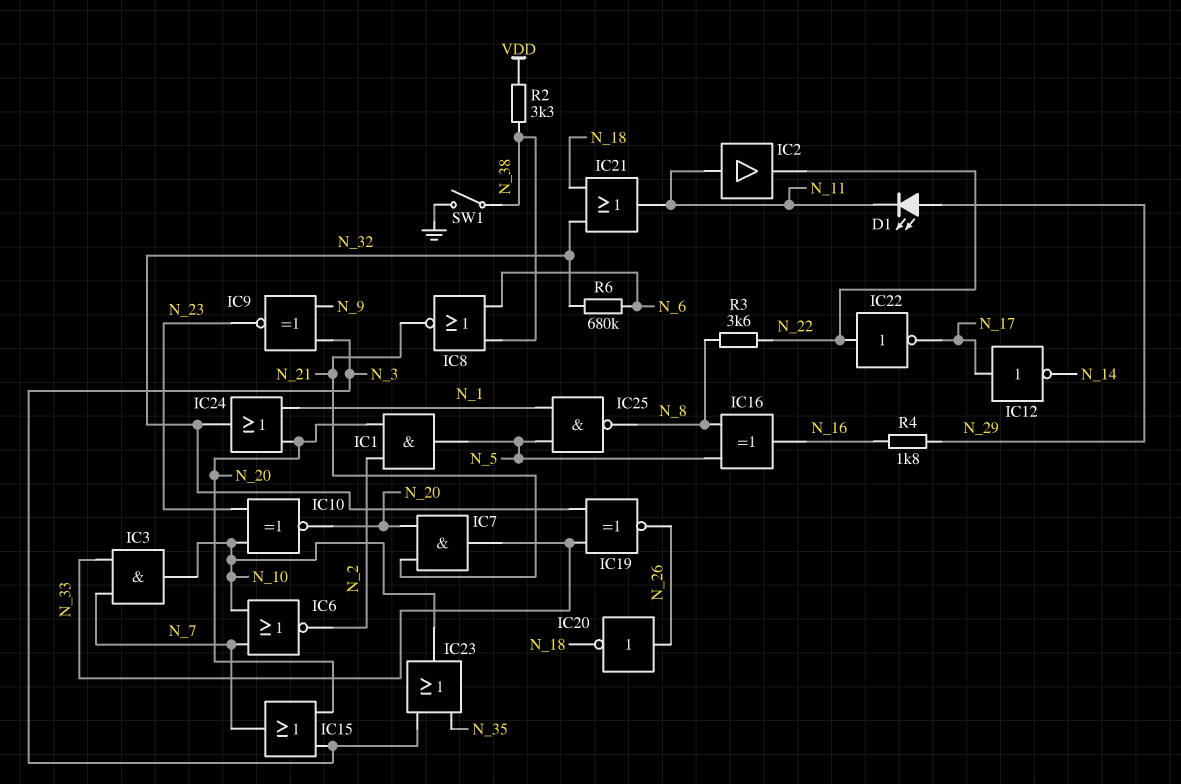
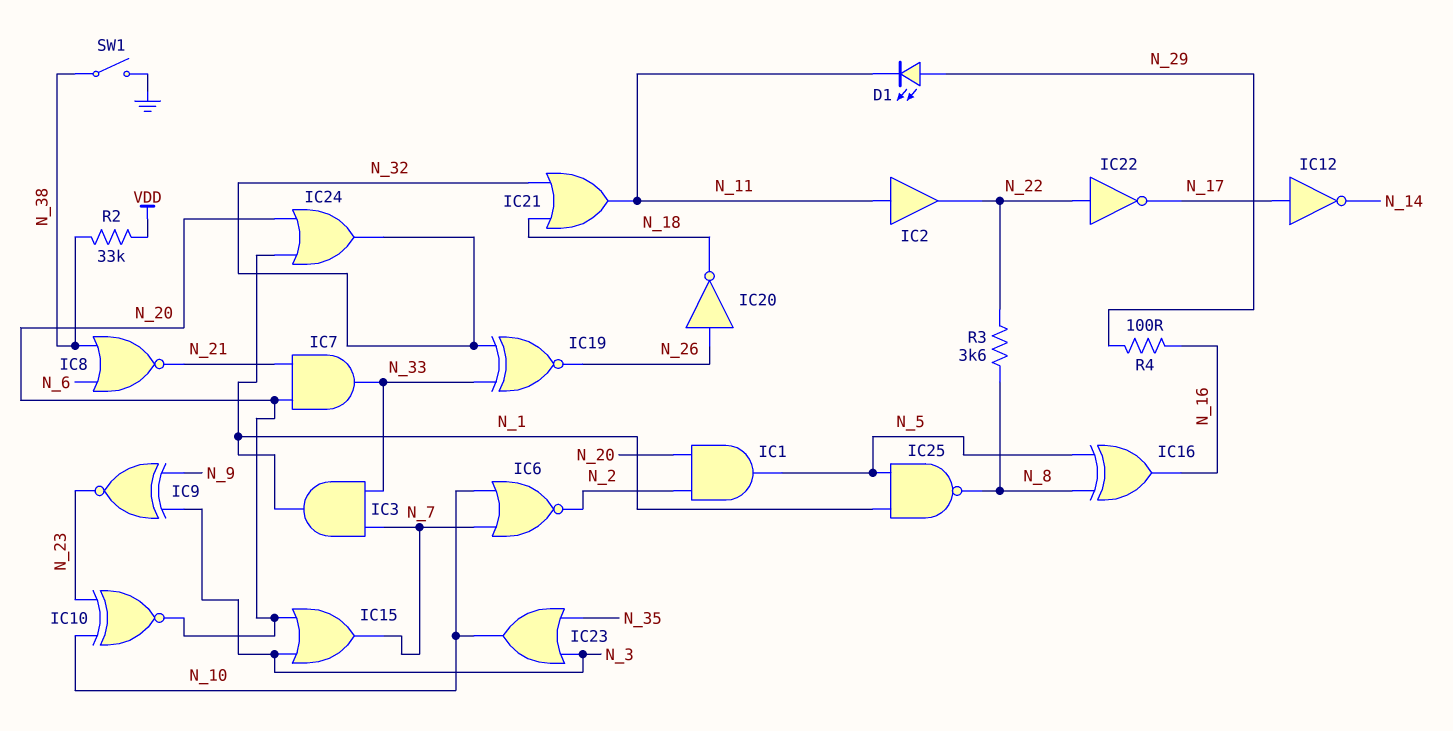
IC3: AND (in N_7, in N_33, out N_10) -> AND (in N_7, in N_33, out N_1)
R2: 3.3k (N_38, VDD) -> 33k (N_38, VDD)
R4: 1.8k (N_16, N_29) -> 100 (N_16, N_29)
R6: 680k (N_6, N_32) -> none

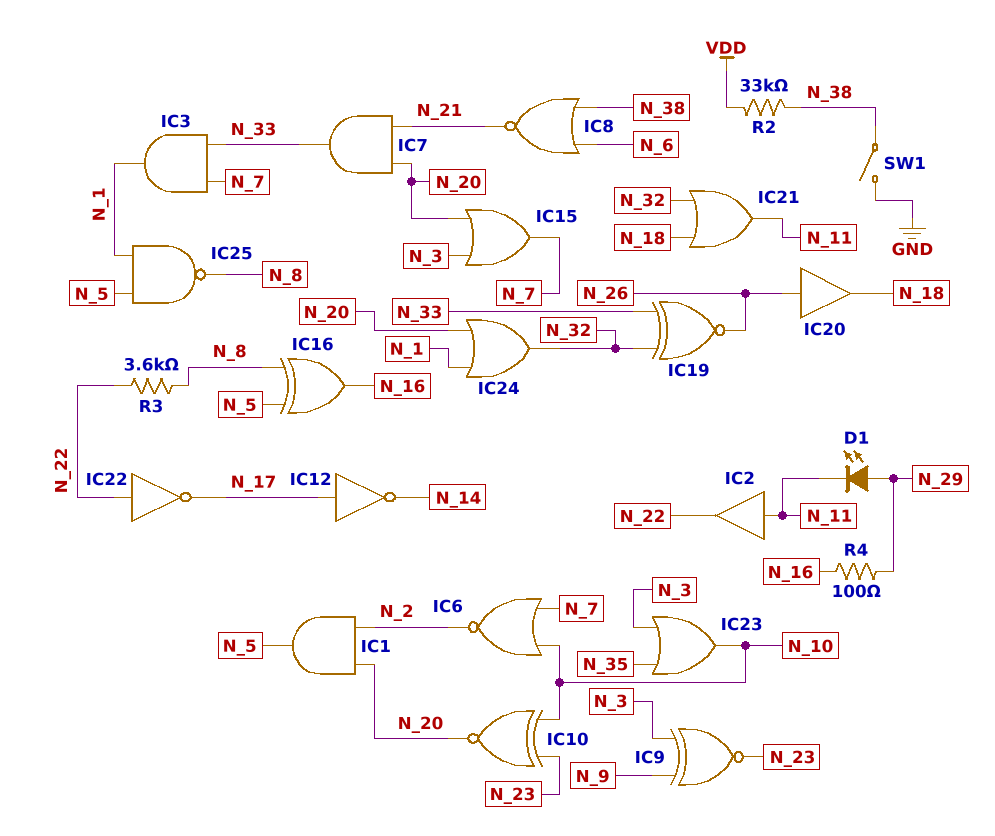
IC20: NOT (in N_26, out N_18) -> buffer (in N_26, out N_18)

